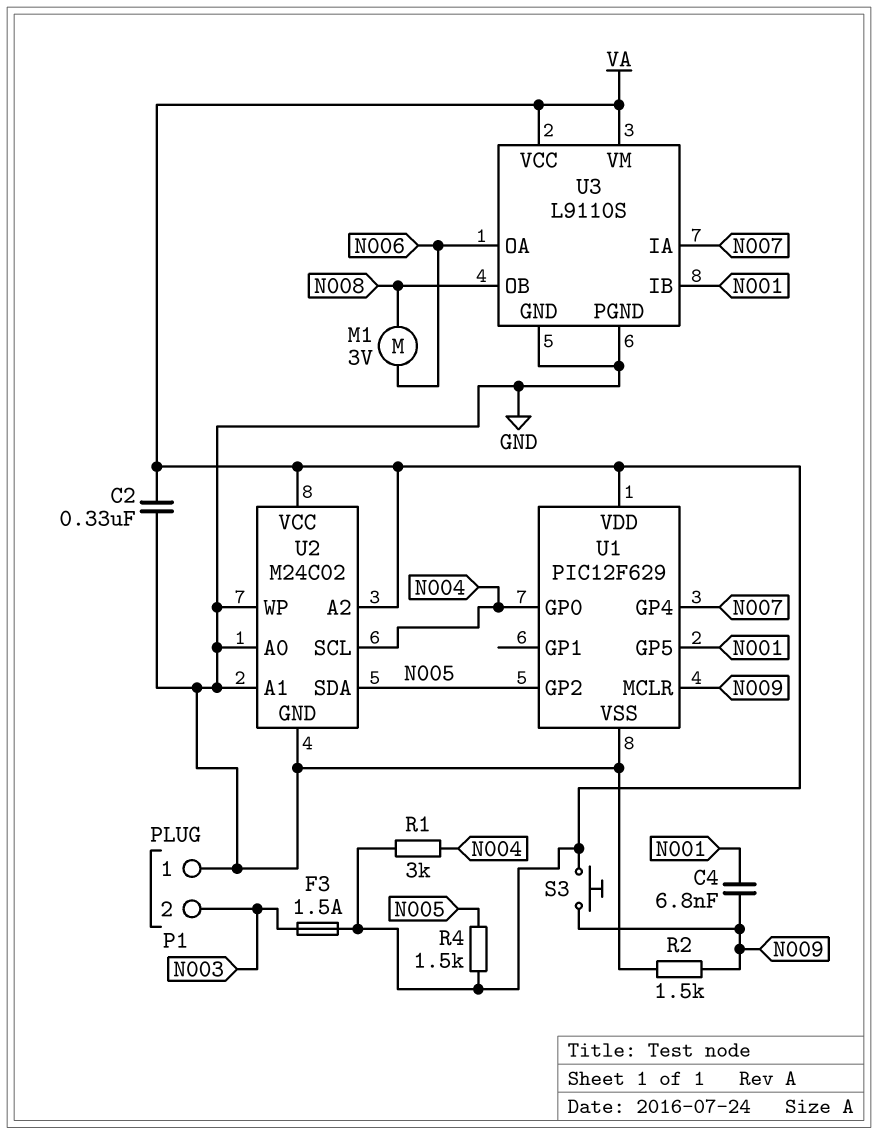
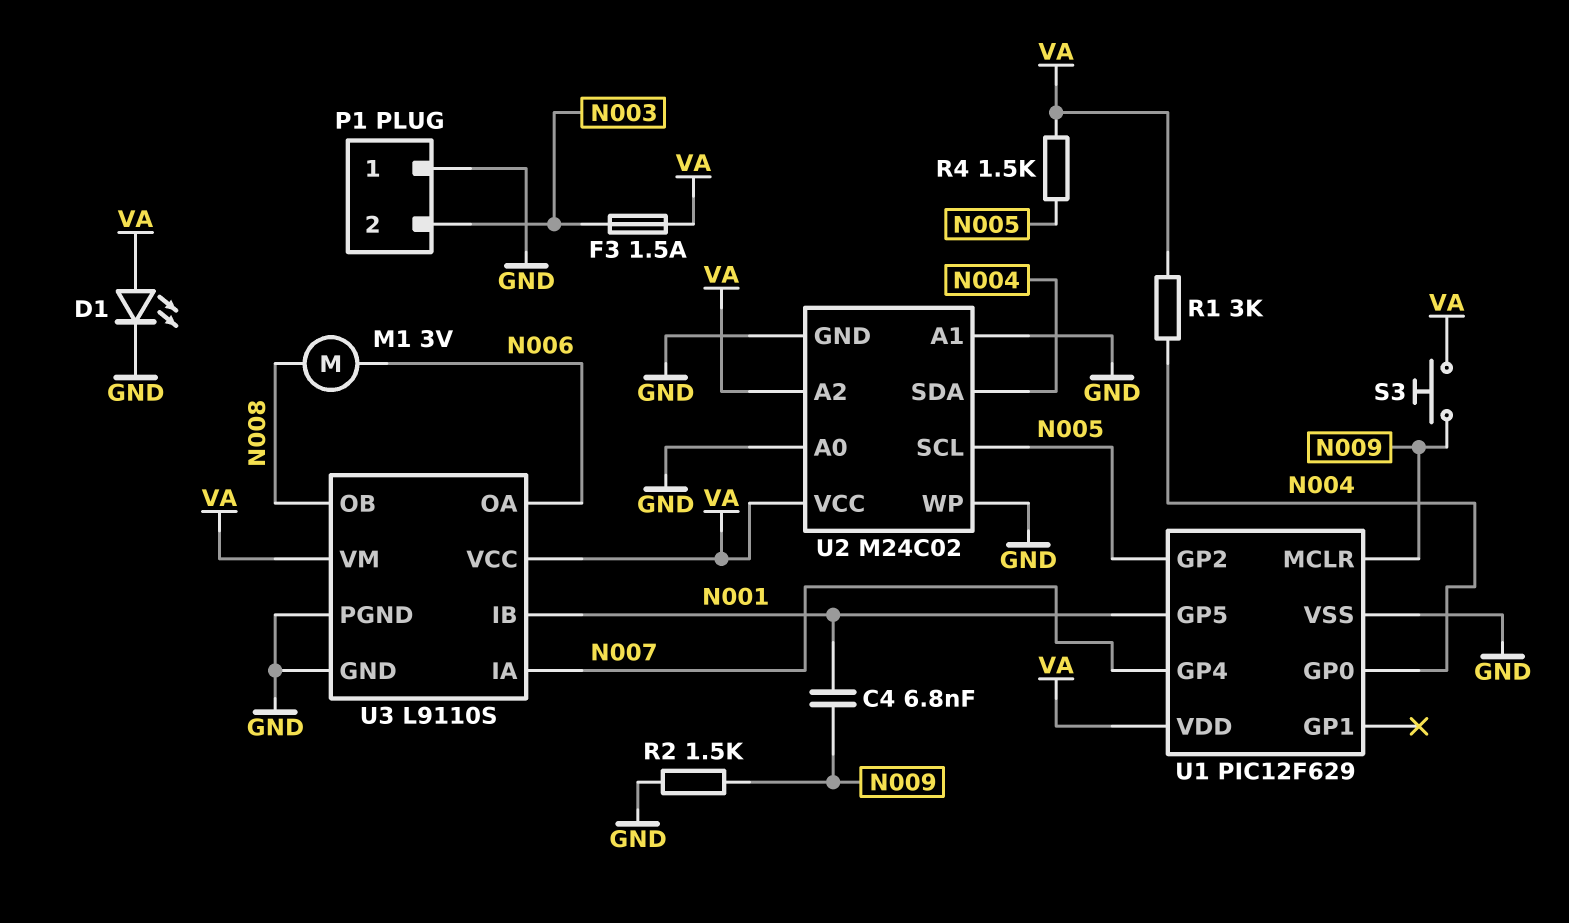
C2: 330nF (GND, VA) -> none
D1: none -> LED (A VA, K GND)
U2 pin SCL: N004 -> N005
U2 pin SDA: N005 -> N004

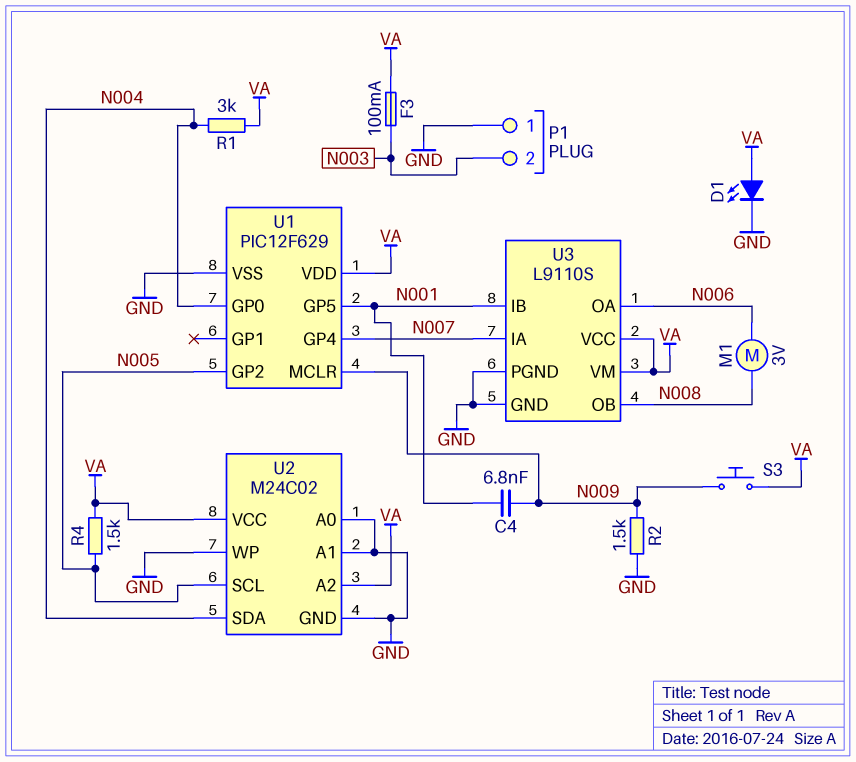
F3: 1.5A (N003, VA) -> 100mA (N003, VA)

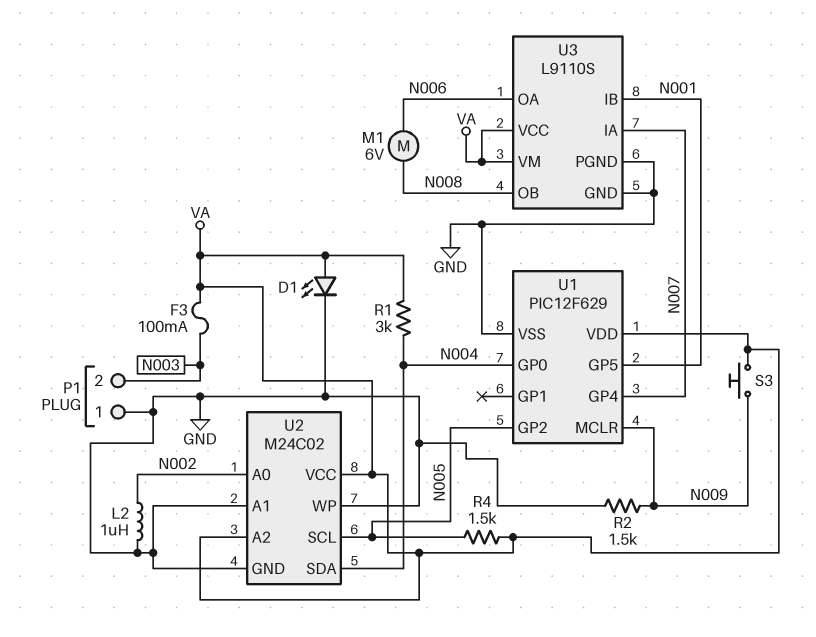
C4: 6.8nF (N001, N009) -> none
L2: none -> 1uH (GND, N002)
M1: motor 3V (N006, N008) -> motor 6V (N006, N008)
U2 pin A0: GND -> N002

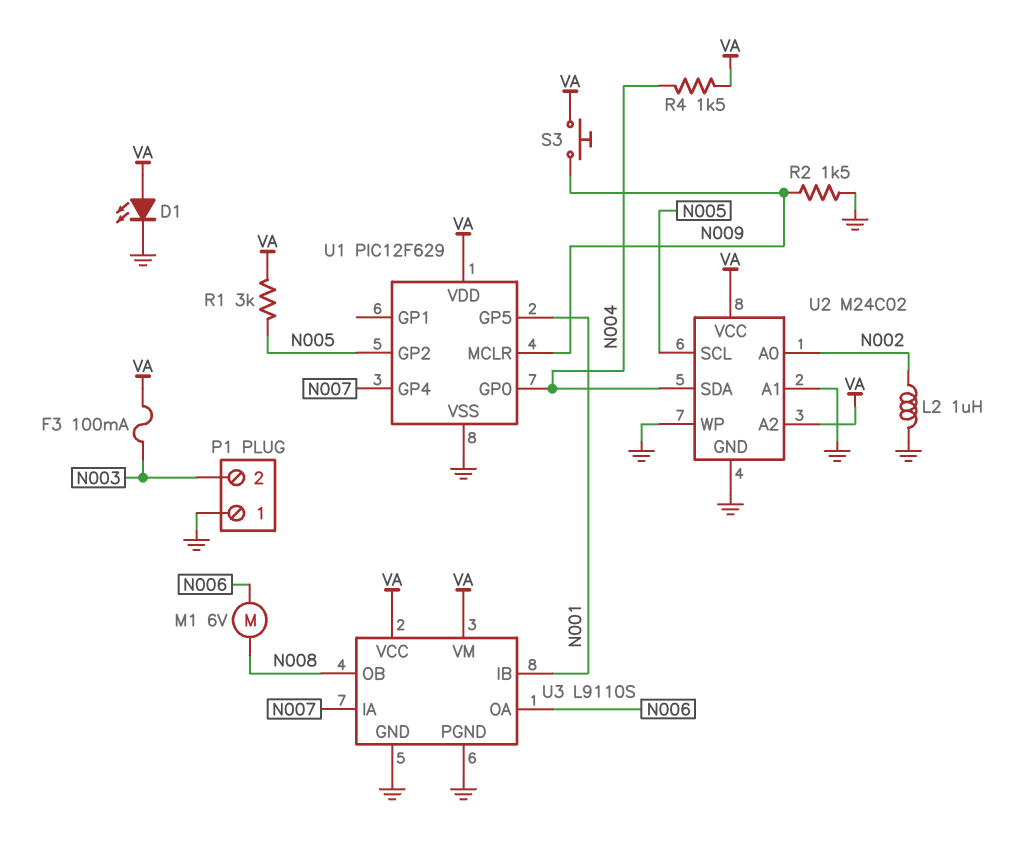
R1: 3k (N004, VA) -> 3k (N005, VA)
R4: 1.5k (N005, VA) -> 1.5k (N004, VA)

